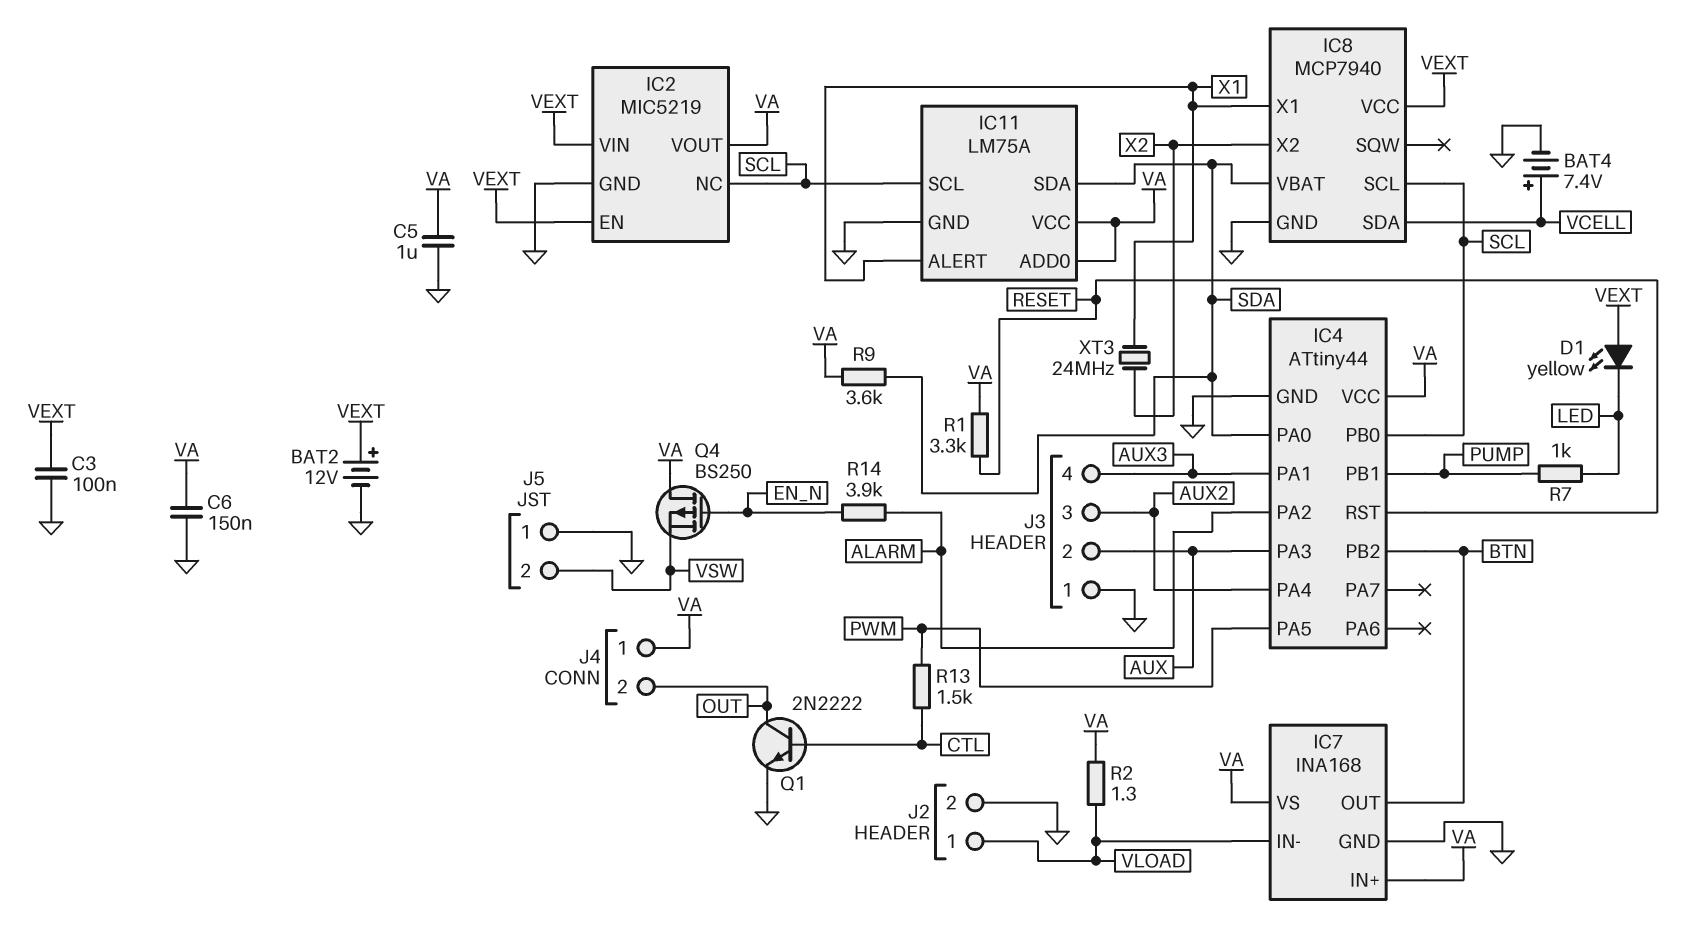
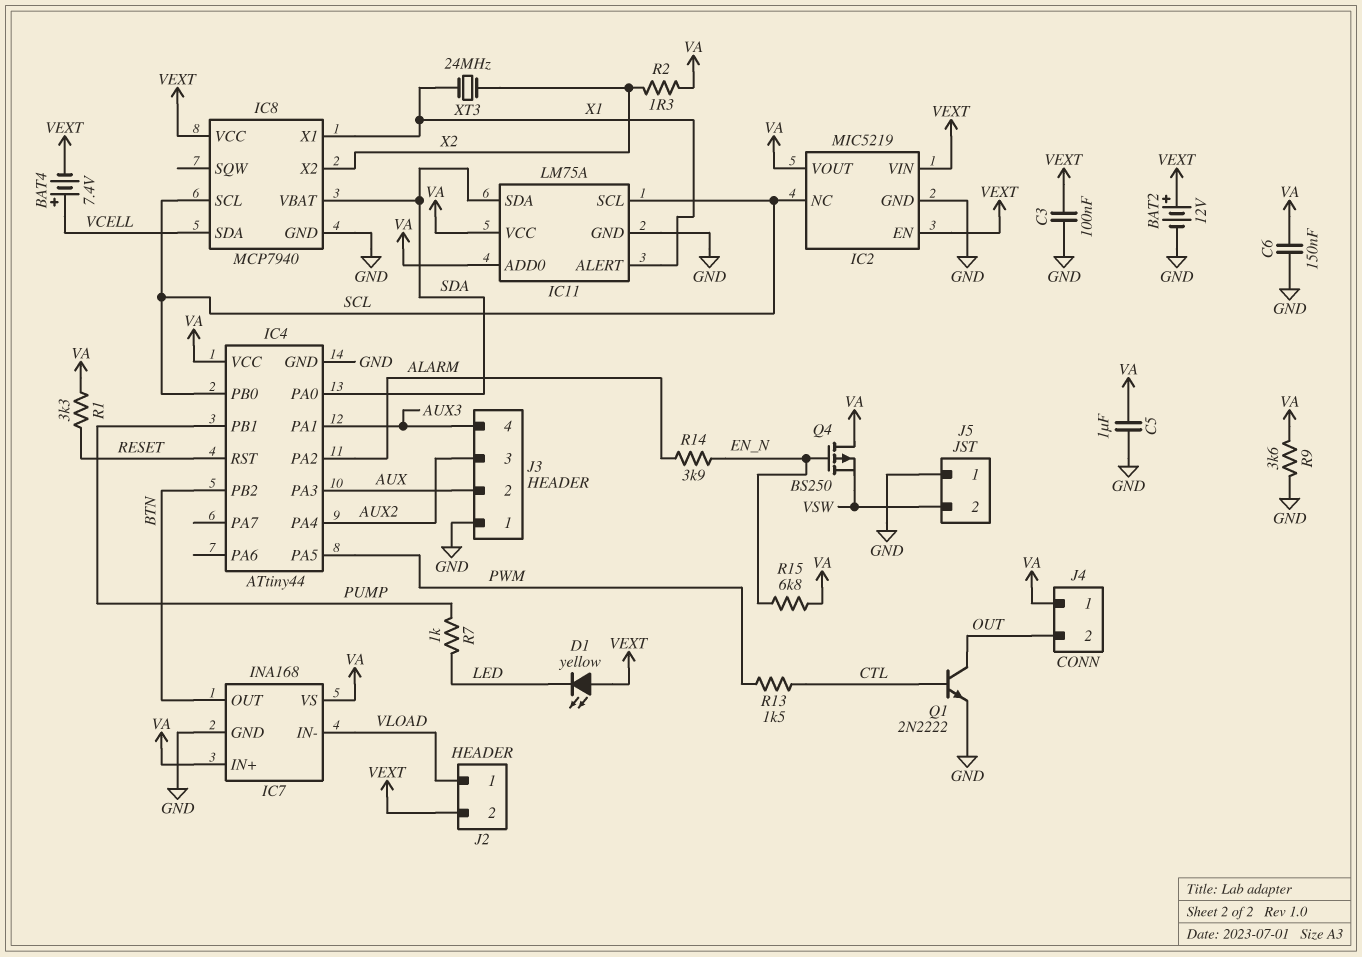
BAT4: 7.4V (plus VCELL, minus GND) -> 7.4V (plus VCELL, minus VEXT)
J2 pin 2: GND -> VEXT
R2: 1.3 (VA, VLOAD) -> 1.3 (VA, X2)
R9: 3.6k (SDA, VA) -> 3.6k (GND, VA)
R15: none -> 6.8k (EN_N, VA)

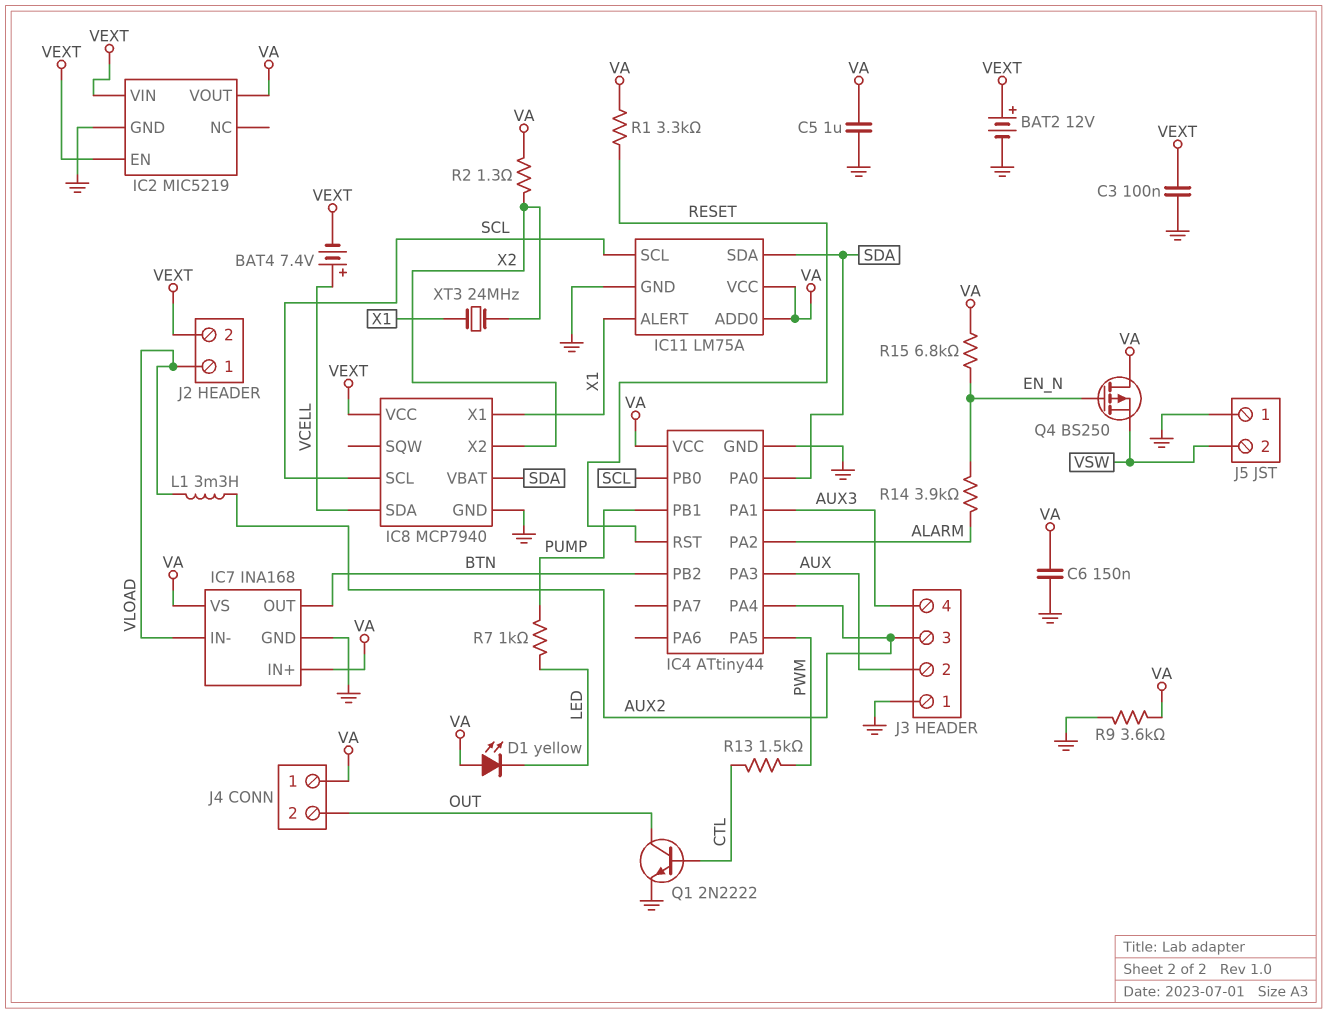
D1: LED yellow (A VEXT, K LED) -> LED yellow (A VA, K LED)
IC2 pin NC: SCL -> none
L1: none -> 3.3mH (AUX2, VLOAD)

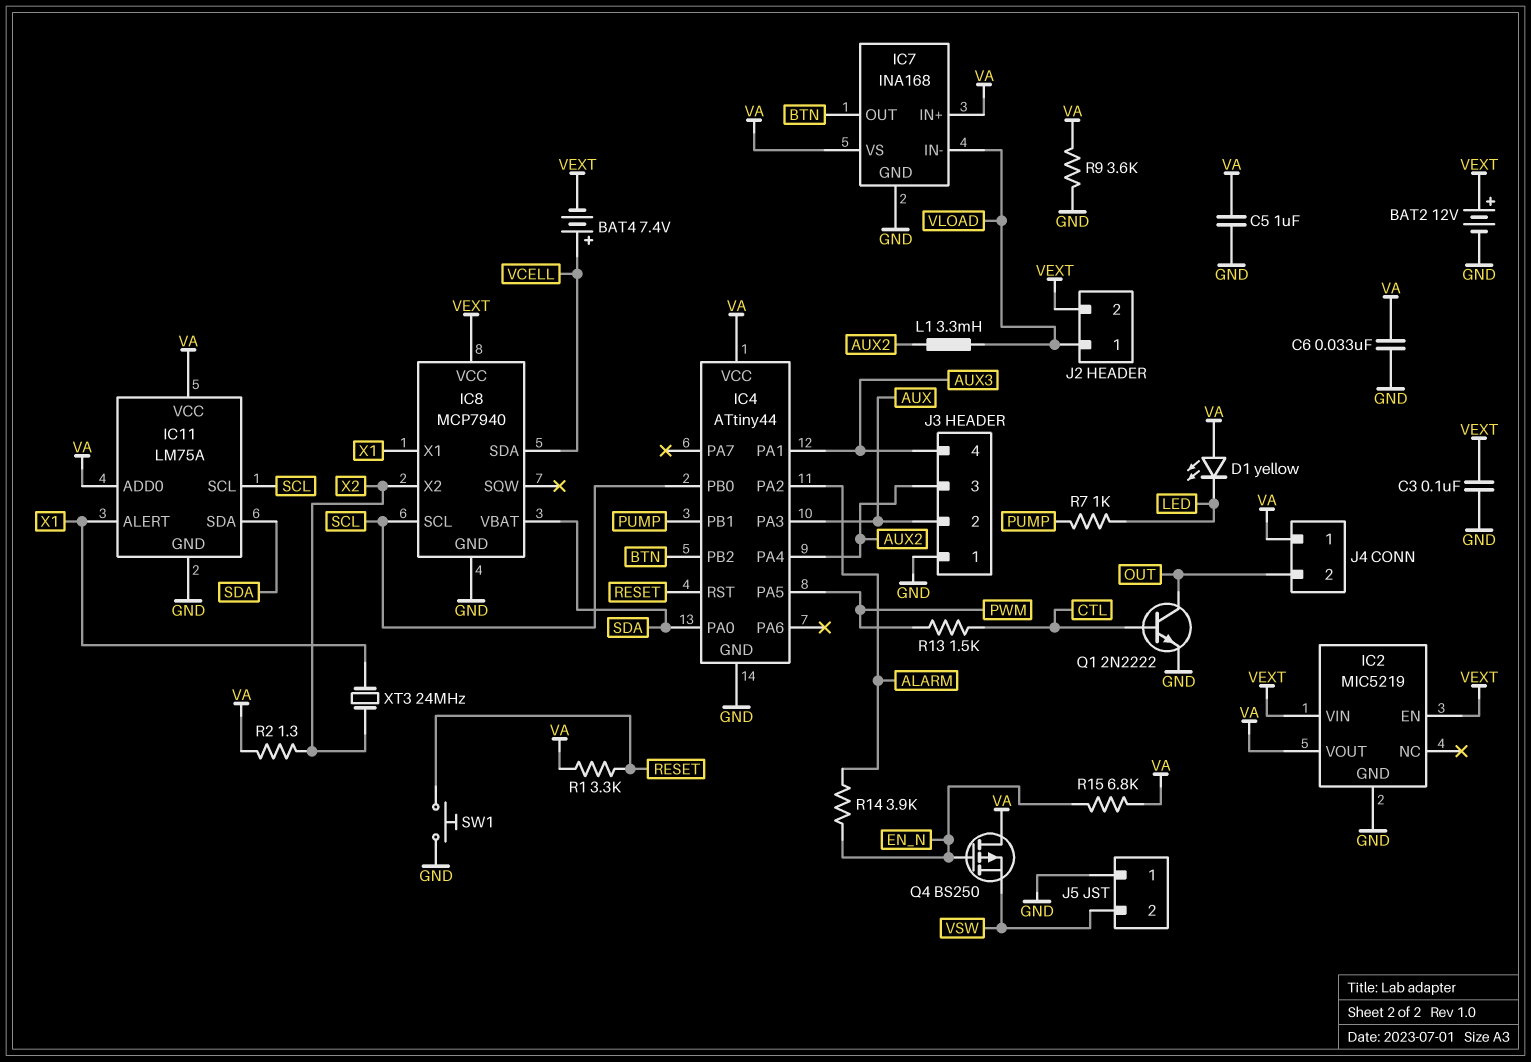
C6: 150nF (GND, VA) -> 33nF (GND, VA)
SW1: none -> button (GND, RESET)

